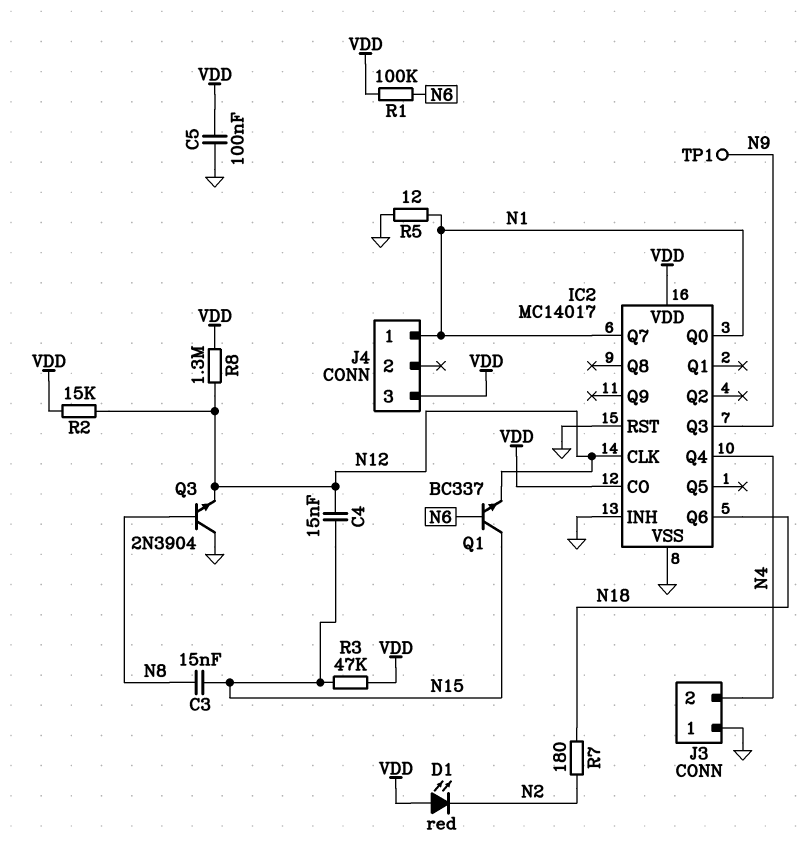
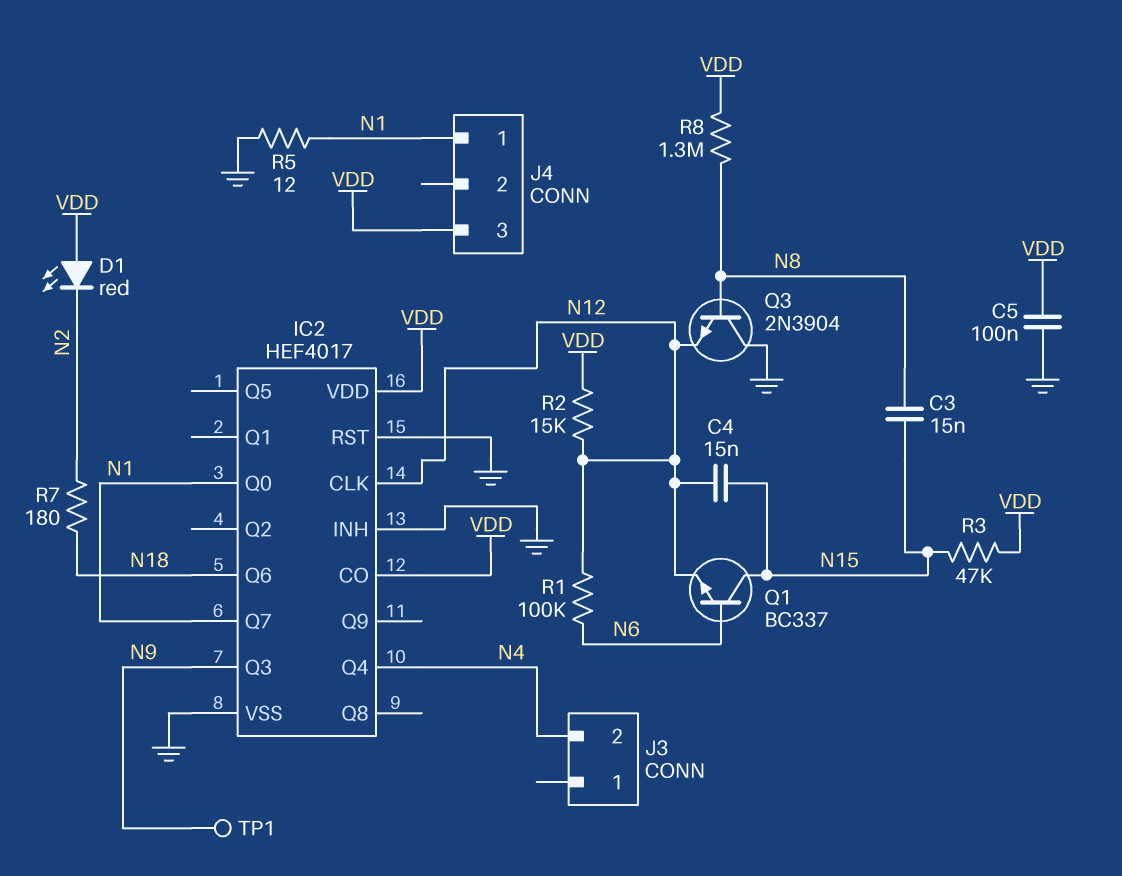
IC2: MC14017 -> HEF4017
J3 pin 1: GND -> none
R1: 100k (N6, VDD) -> 100k (N6, N12)
R8: 1.3M (N12, VDD) -> 1.3M (N8, VDD)

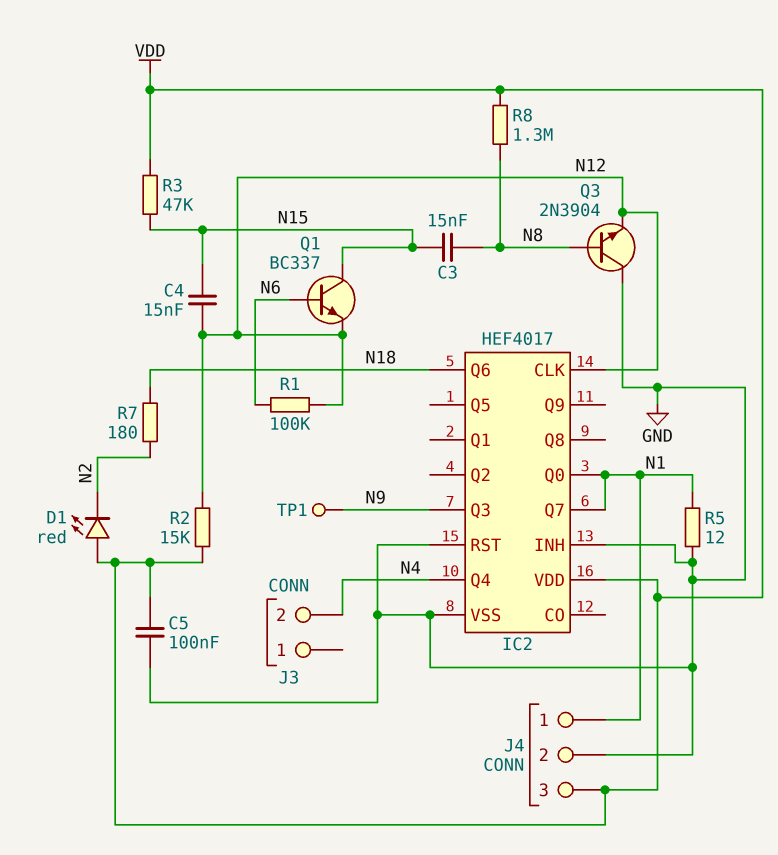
IC2 pin CO: VDD -> none
J4 pin 2: none -> GND

